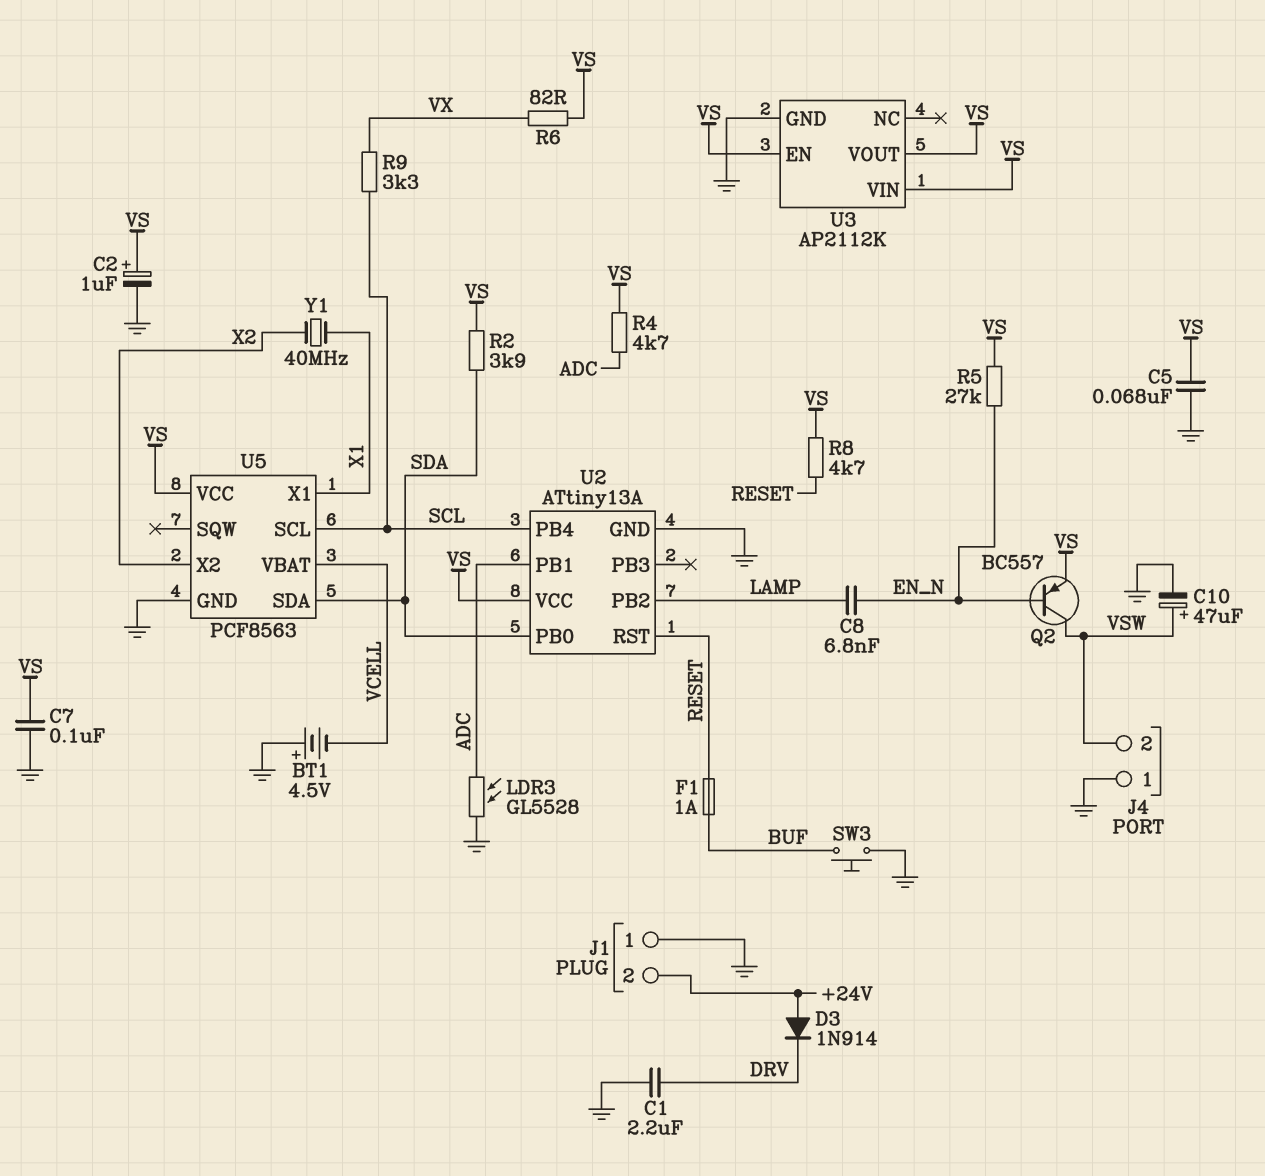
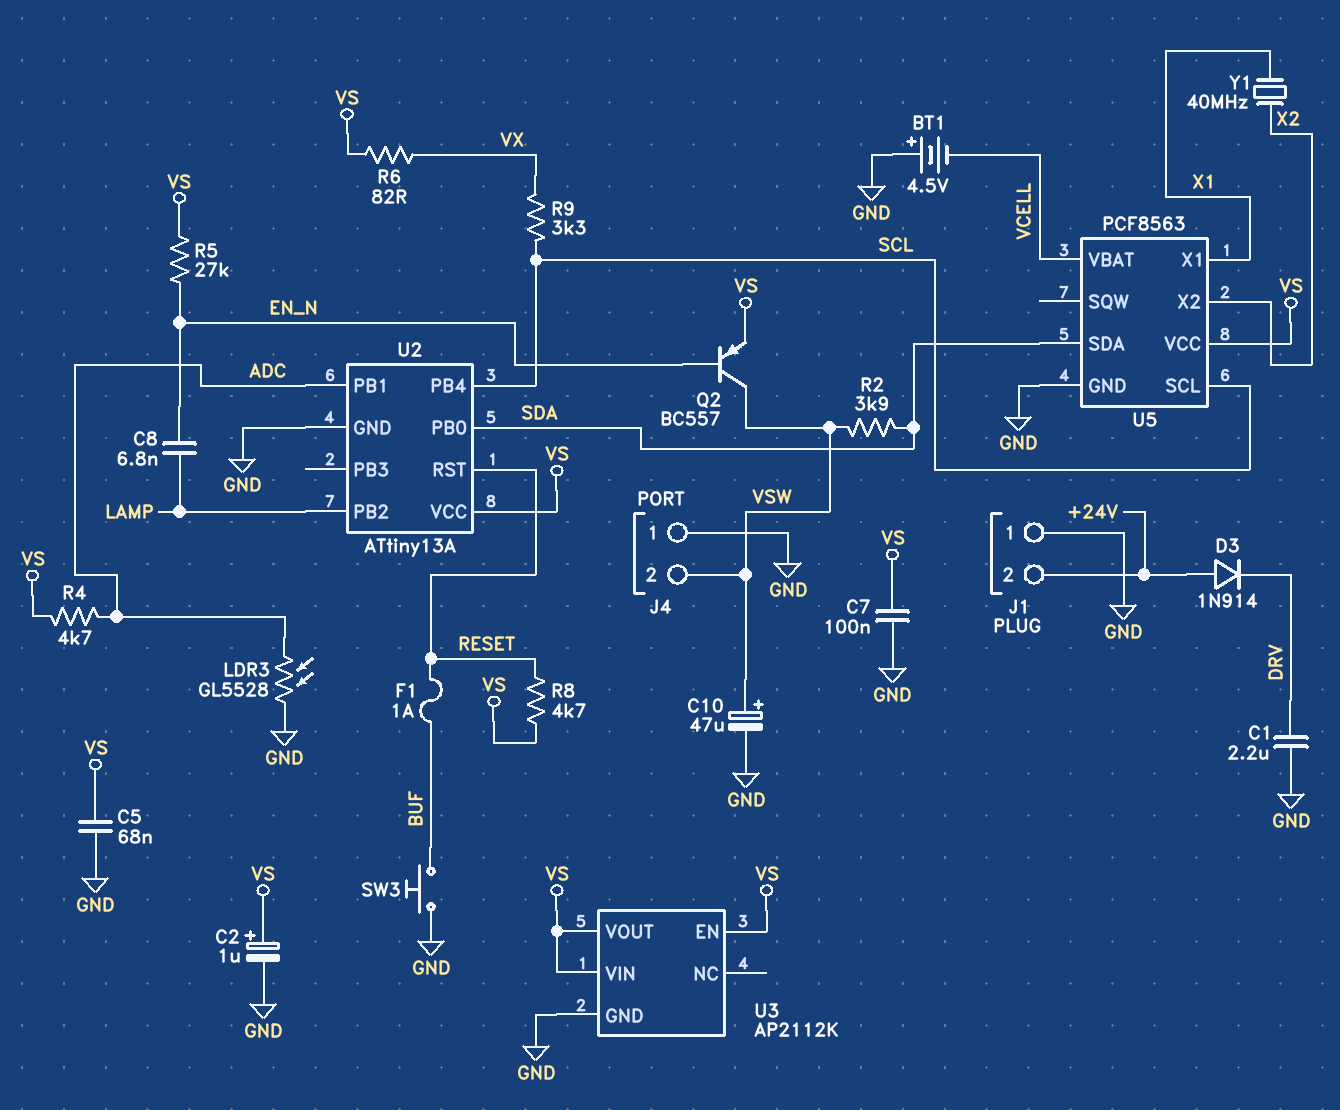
R2: 3.9k (SDA, VS) -> 3.9k (SDA, VSW)

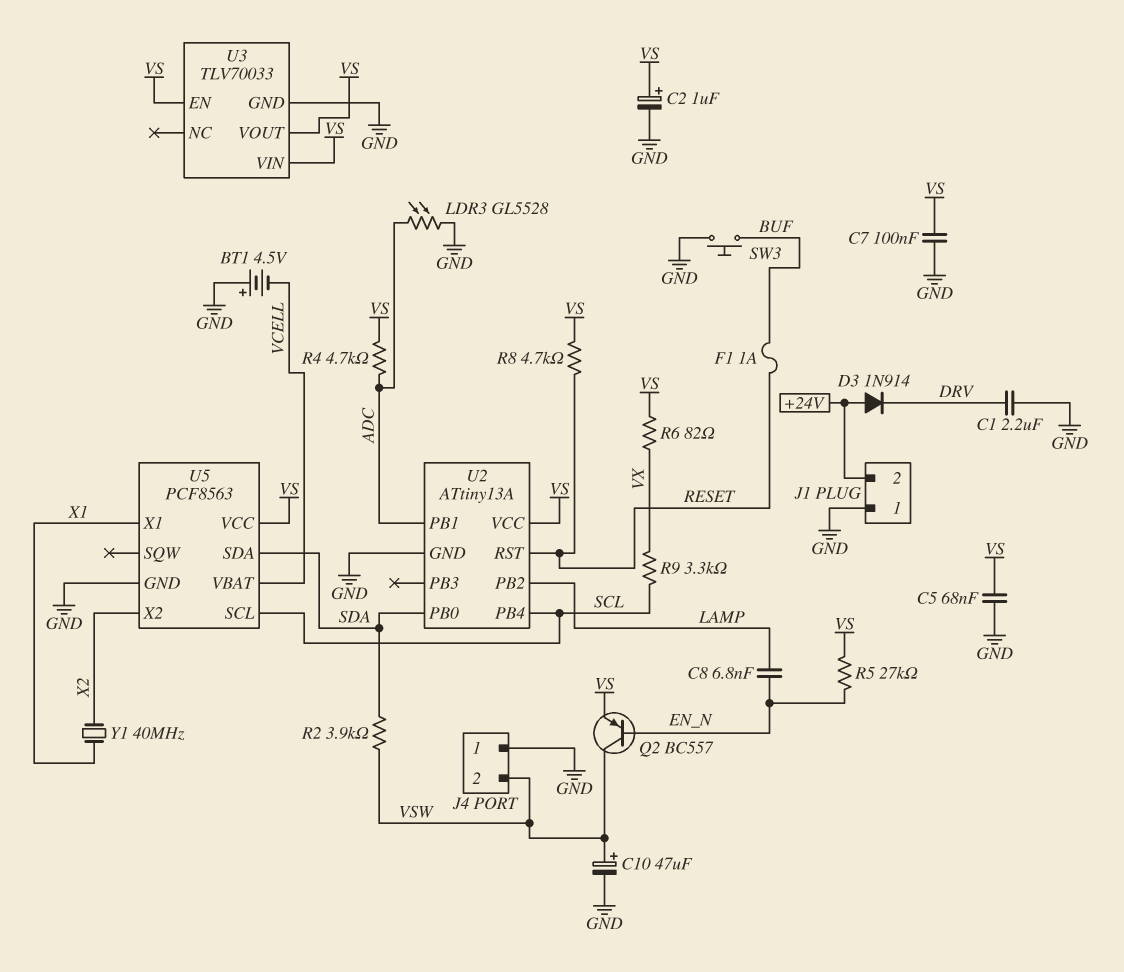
U3: AP2112K -> TLV70033

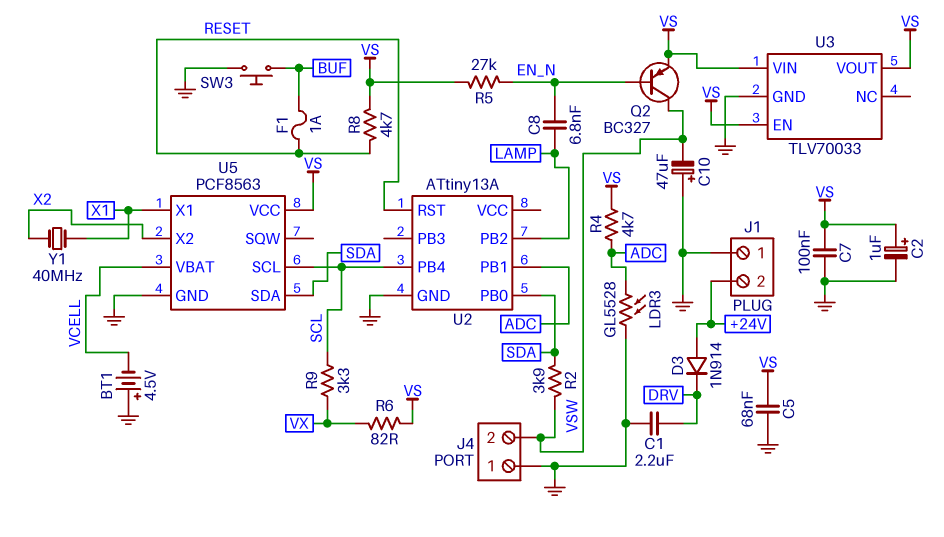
C10: 47uF (plus VSW, minus GND) -> 47uF (plus GND, minus VSW)
Q2: PNP BC557 (B EN_N, C VSW, E VS) -> PNP BC327 (B EN_N, C VSW, E VS)
U2 pin VCC: VS -> none

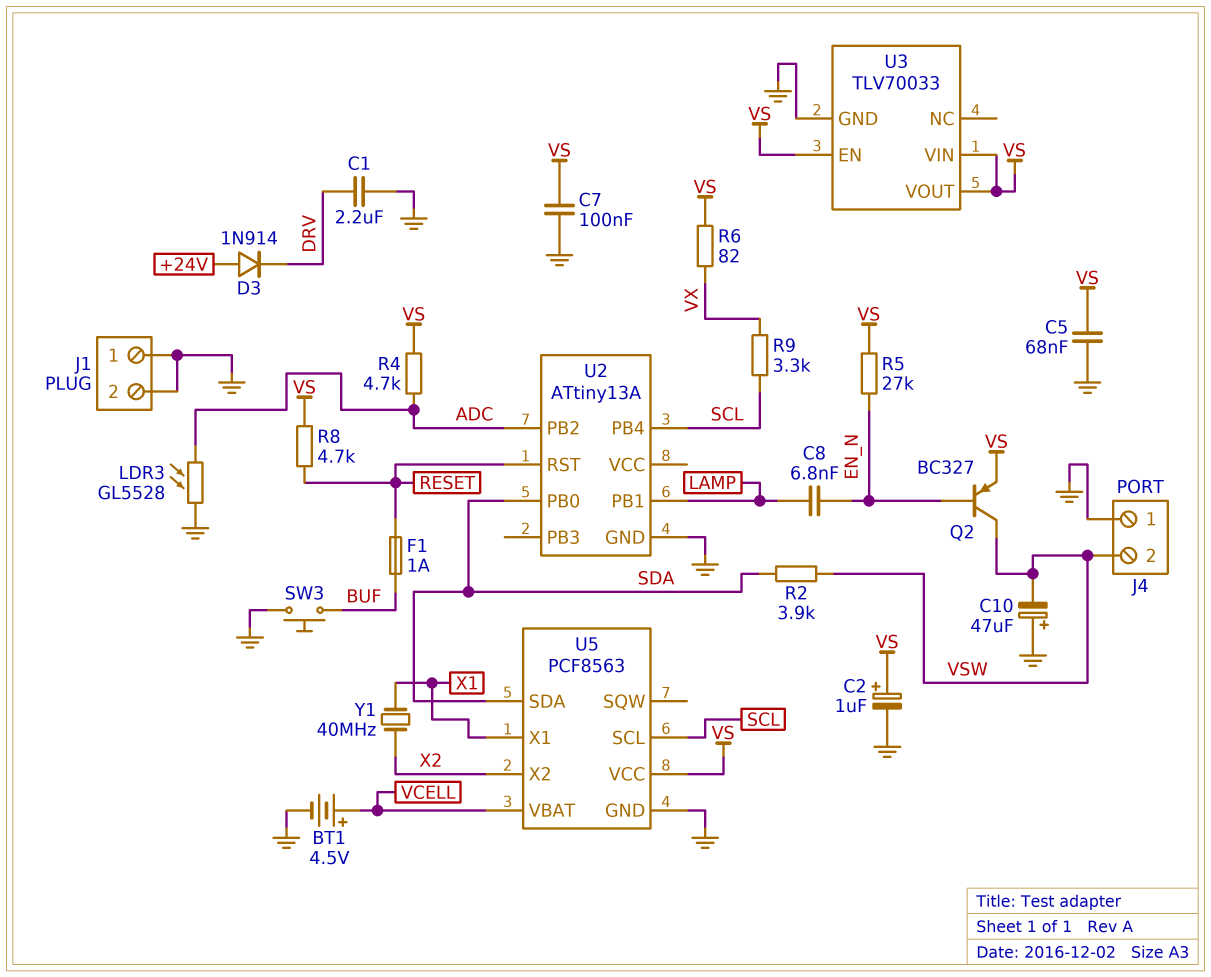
BT1: 4.5V (plus GND, minus VCELL) -> 4.5V (plus VCELL, minus GND)
J1 pin 2: +24V -> GND
U2 pin PB1: ADC -> LAMP
U2 pin PB2: LAMP -> ADC

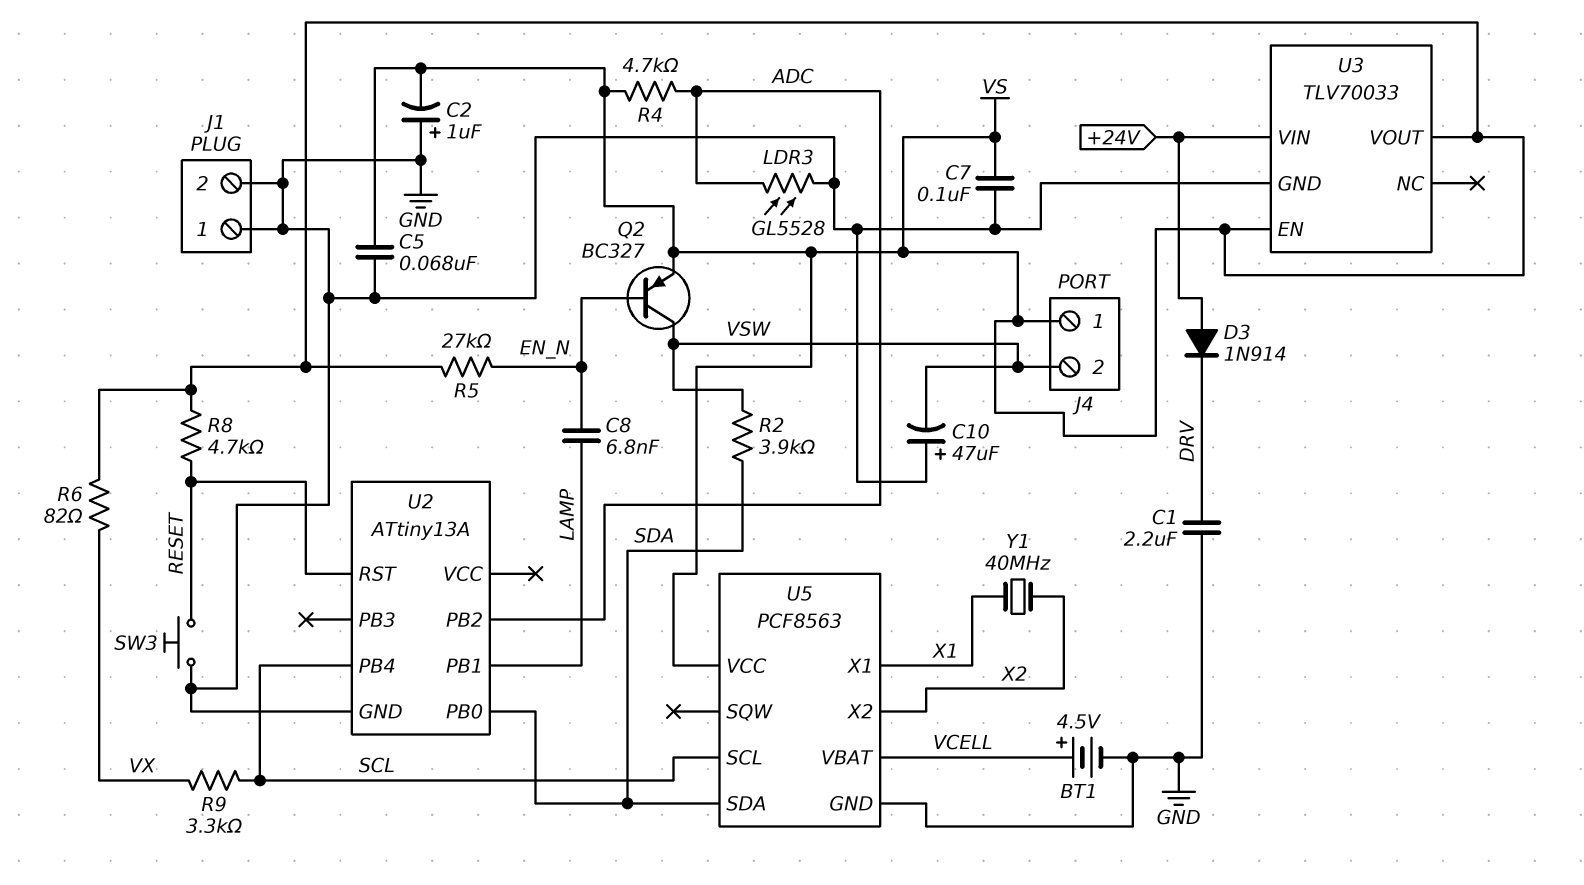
C2: 1uF (plus VS, minus GND) -> 1uF (plus GND, minus VS)
F1: 1A (BUF, RESET) -> none
J4 pin 1: GND -> VS
SW3: button (BUF, GND) -> button (GND, RESET)
U3 pin VIN: VS -> +24V

